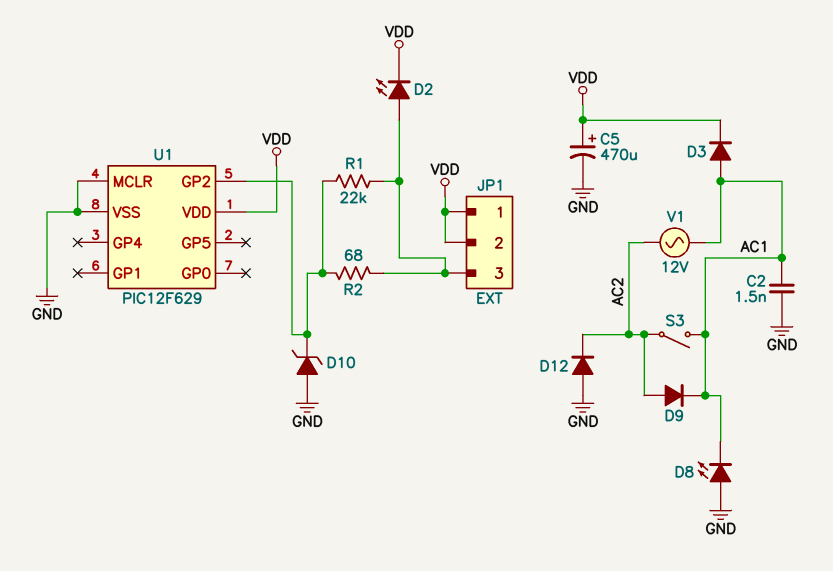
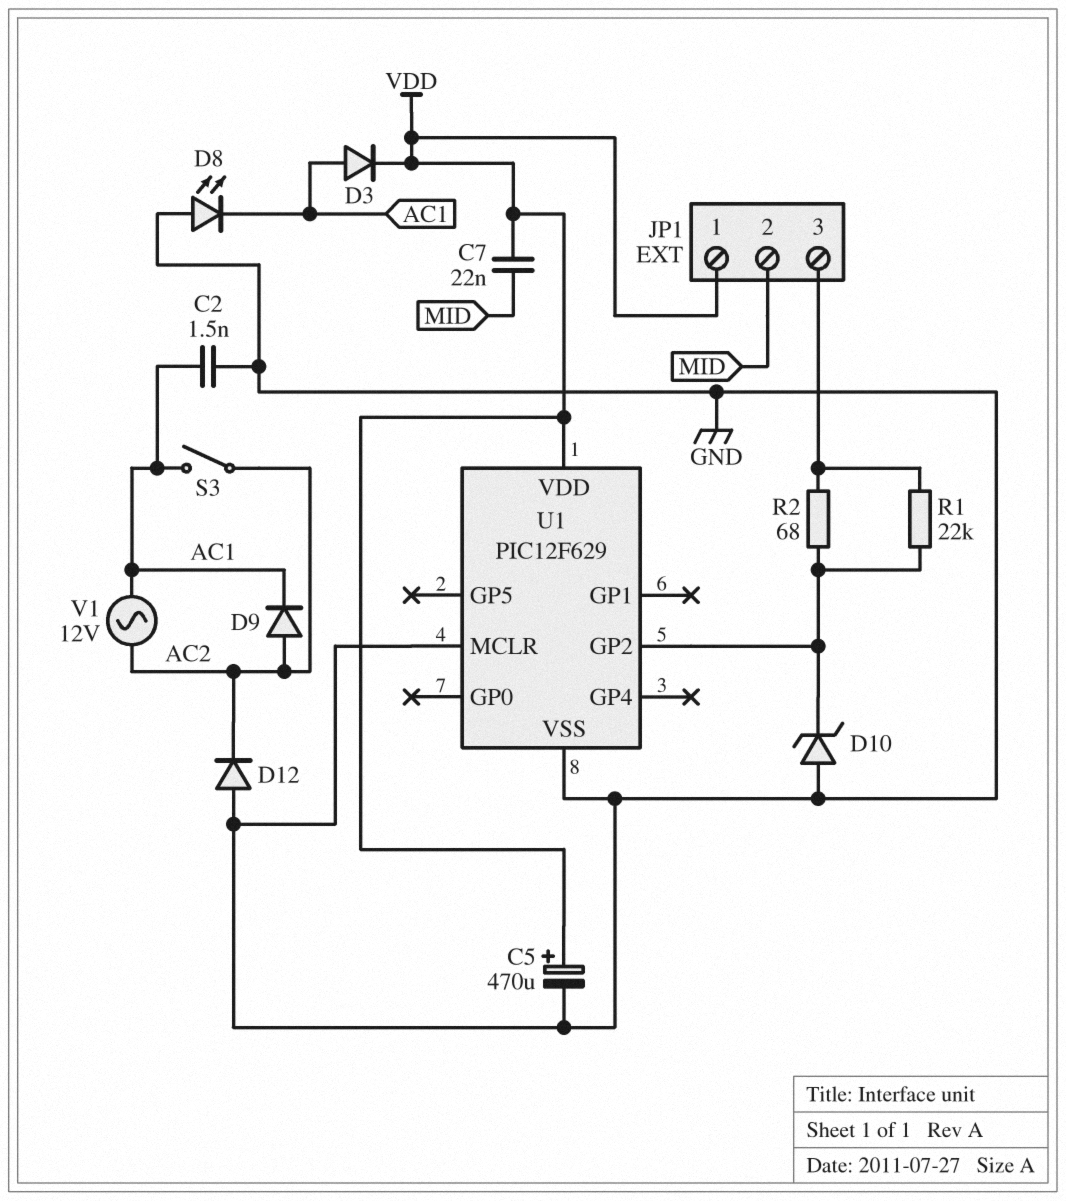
C7: none -> 22nF (MID, VDD)
D2: LED (A JP1/3, K VDD) -> none
JP1 pin 2: VDD -> MID

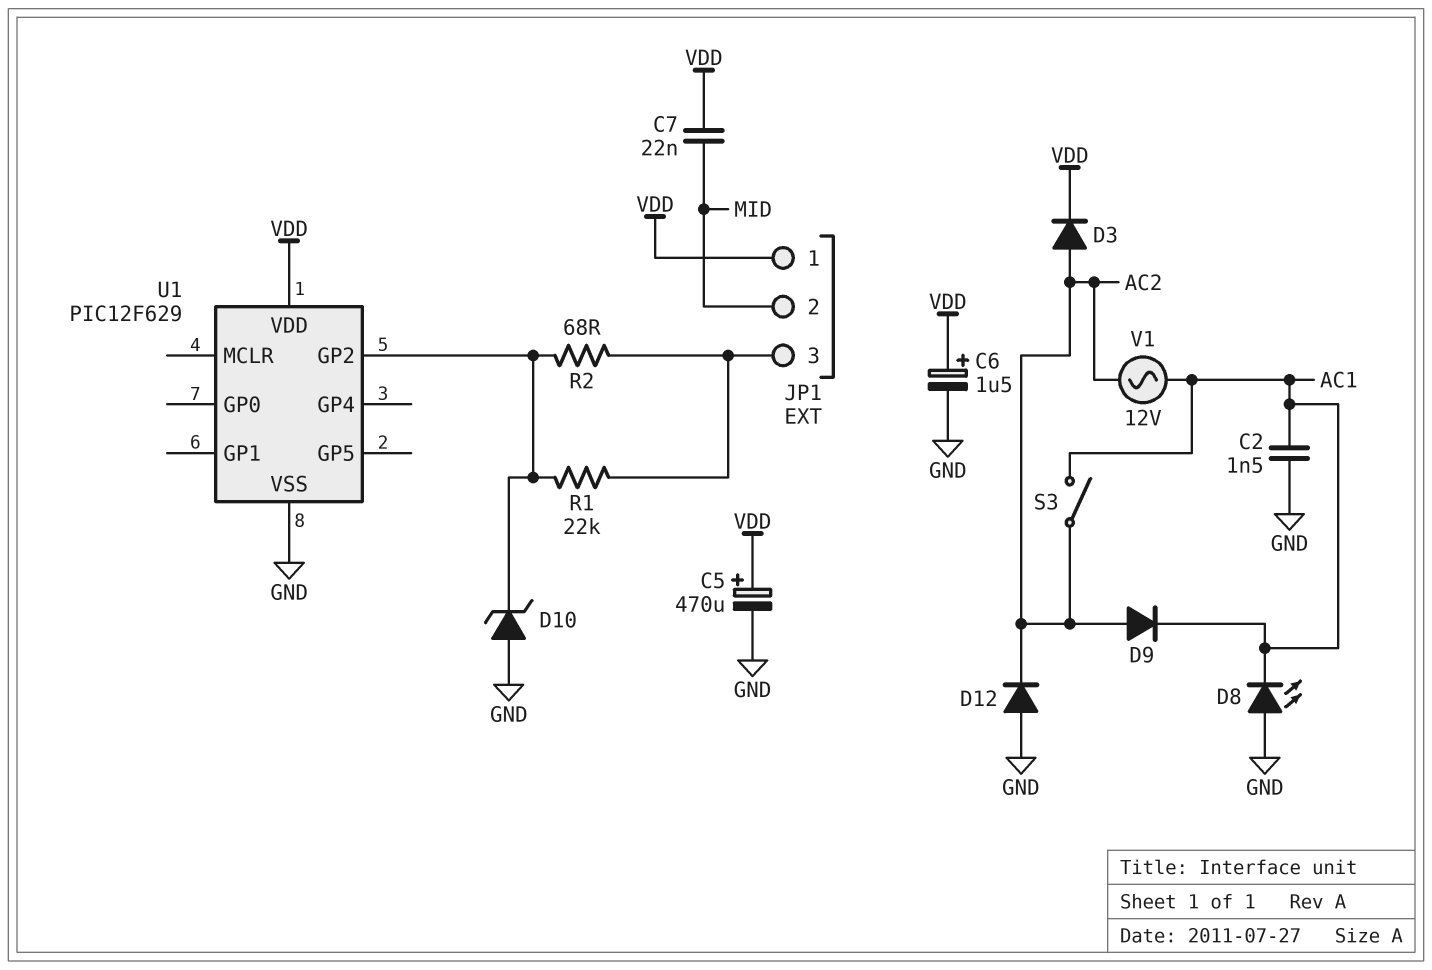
C6: none -> 1.5uF (plus VDD, minus GND)
D3: diode (A AC1, K VDD) -> diode (A AC2, K VDD)
U1 pin MCLR: GND -> none

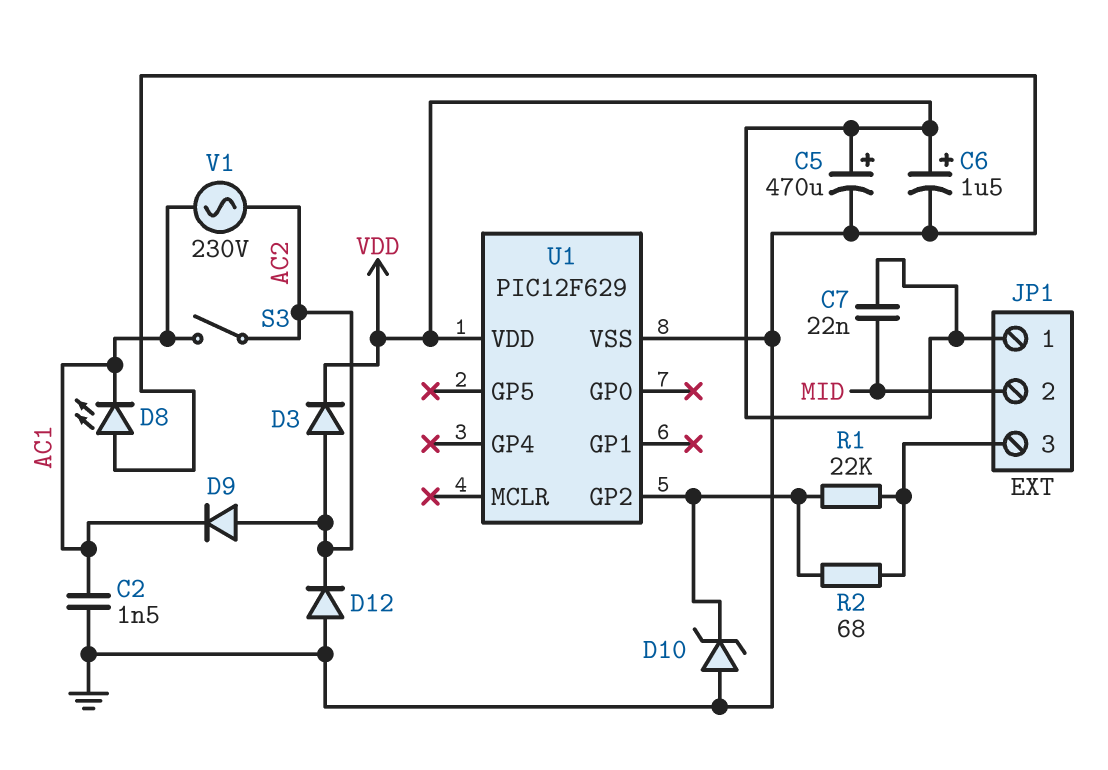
V1: AC 12V (AC1, AC2) -> AC 230V (AC1, AC2)

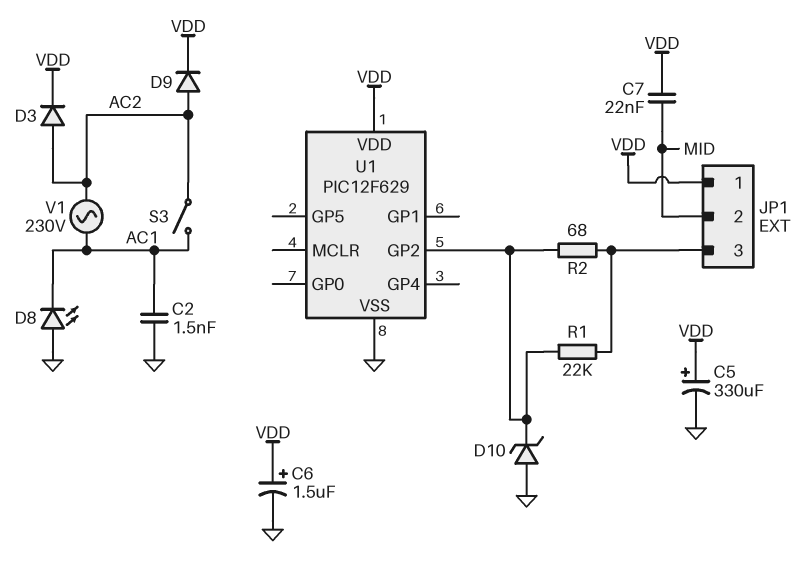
C5: 470uF (plus VDD, minus GND) -> 330uF (plus VDD, minus GND)
D9: diode (A AC2, K AC1) -> diode (A AC2, K VDD)
D12: diode (A GND, K AC2) -> none

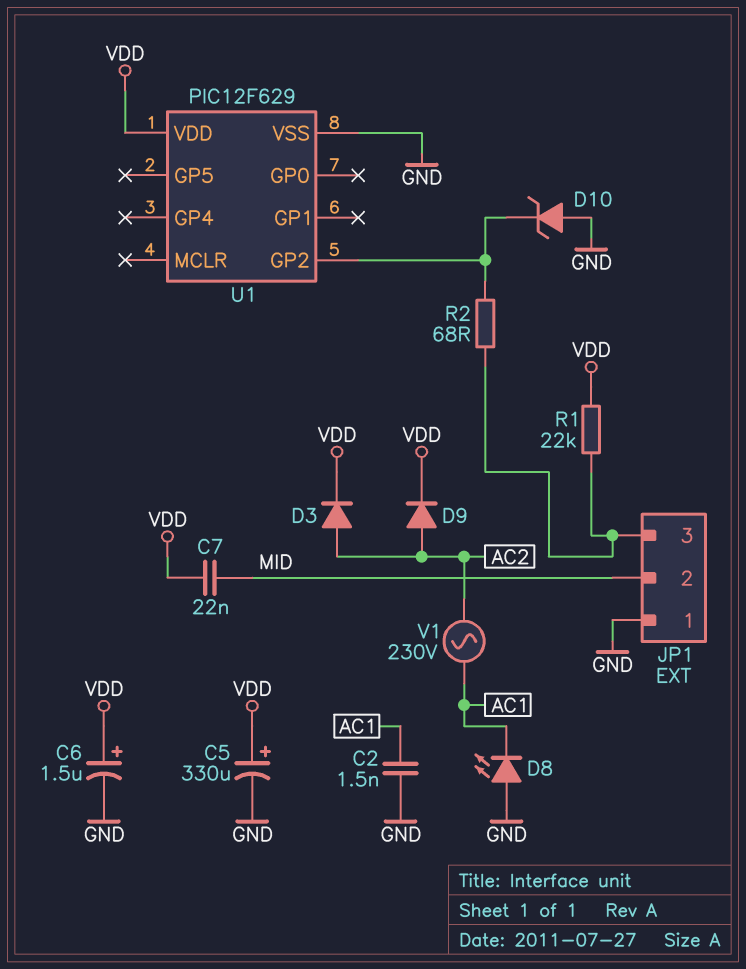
JP1 pin 1: VDD -> GND
R1: 22k (JP1/3, U1/GP2) -> 22k (JP1/3, VDD)
S3: switch (AC1, AC2) -> none

